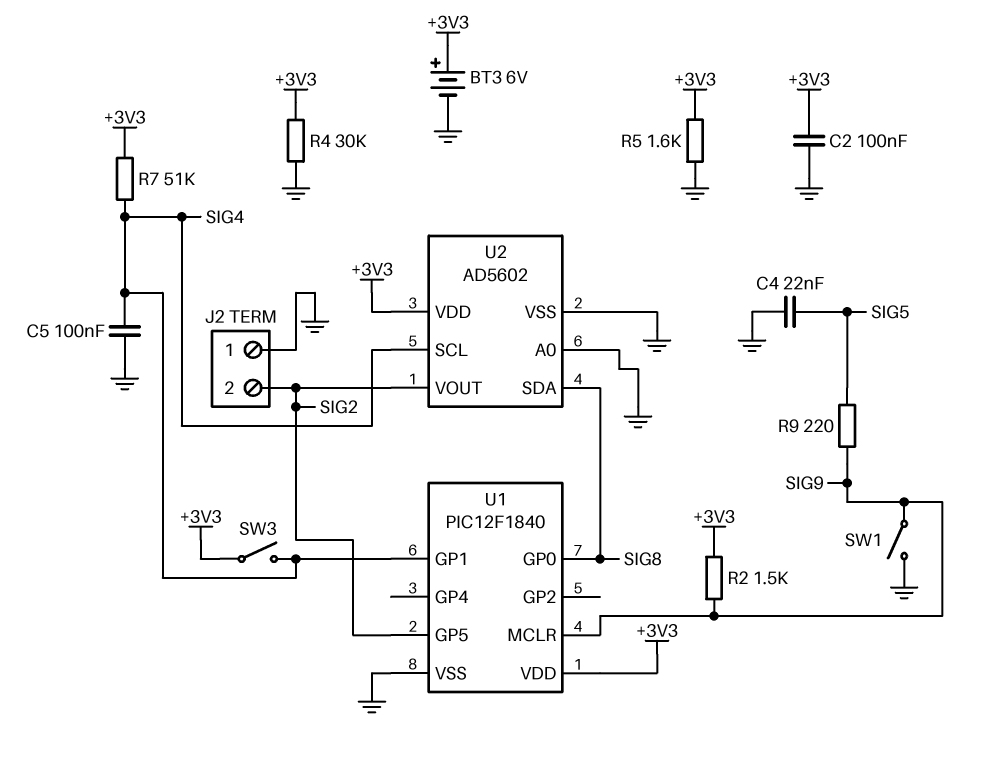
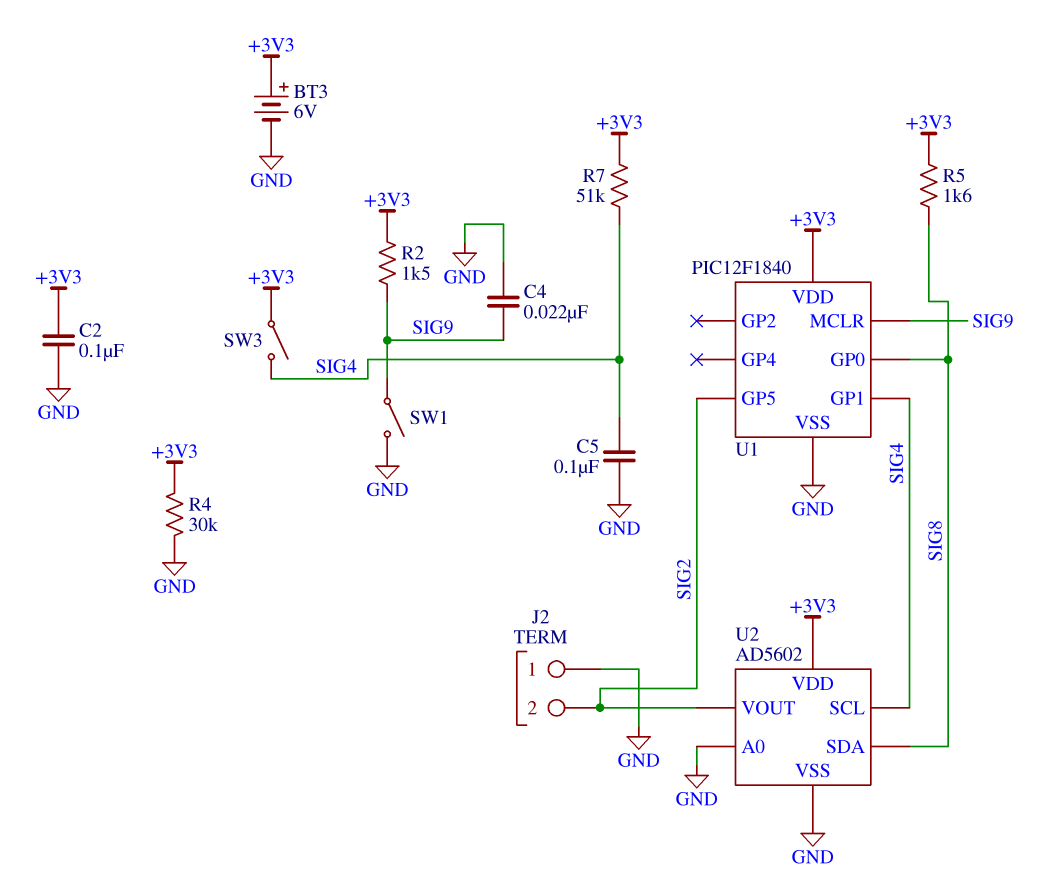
C4: 22nF (GND, SIG5) -> 22nF (GND, SIG9)
R5: 1.6k (+3V3, GND) -> 1.6k (+3V3, SIG8)
R9: 220 (SIG5, SIG9) -> none

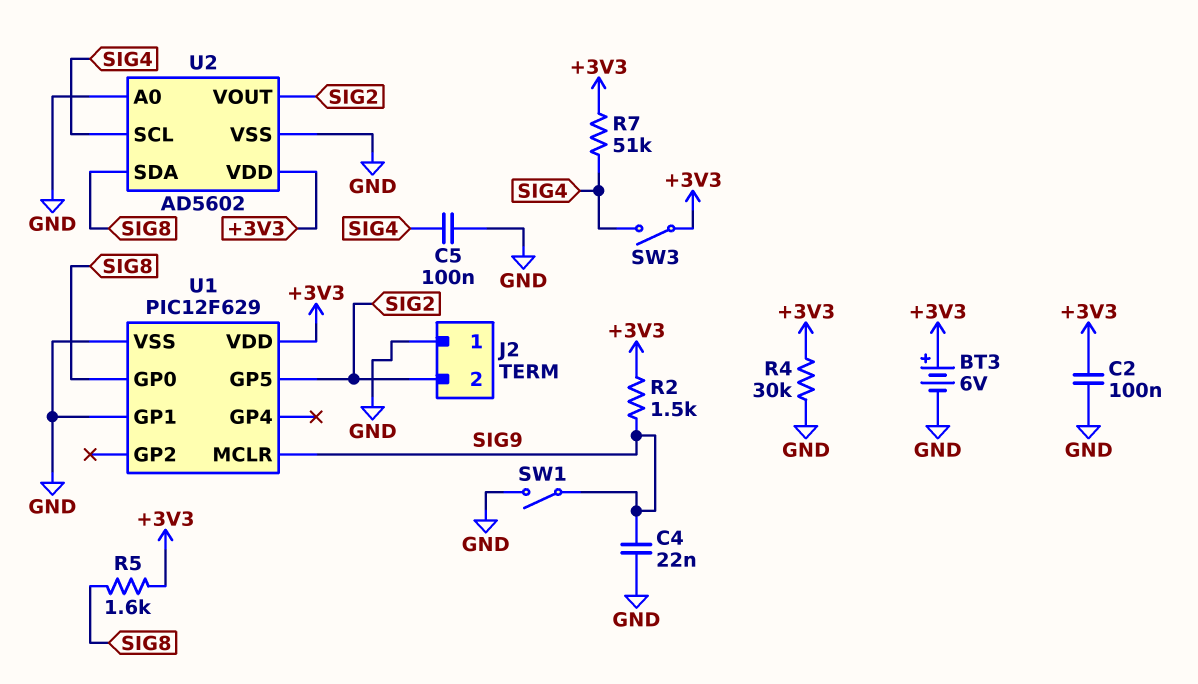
U1: PIC12F1840 -> PIC12F629
U1 pin GP1: SIG4 -> GND

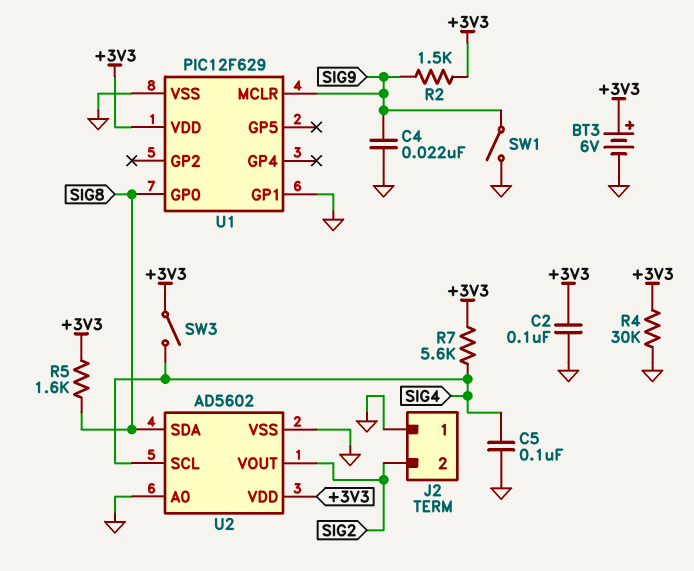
R7: 51k (+3V3, SIG4) -> 5.6k (+3V3, SIG4)
U1 pin GP5: SIG2 -> none

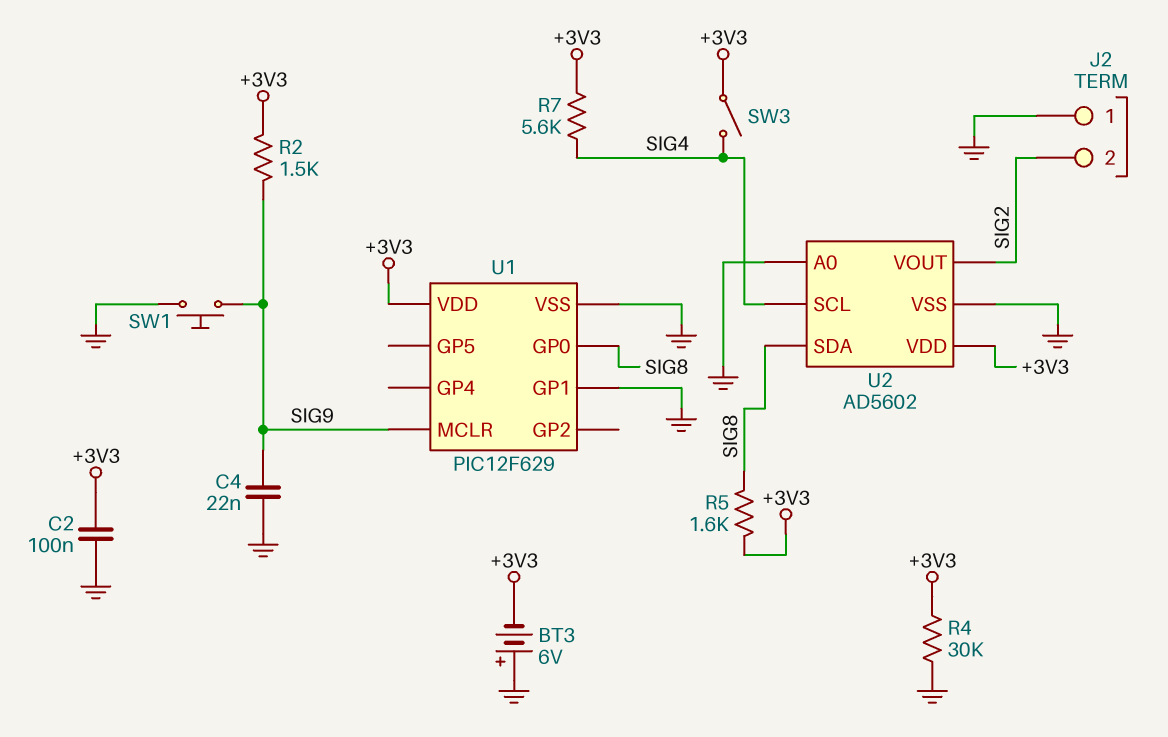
BT3: 6V (plus +3V3, minus GND) -> 6V (plus GND, minus +3V3)
C5: 100nF (GND, SIG4) -> none
SW1: switch (GND, SIG9) -> button (GND, SIG9)

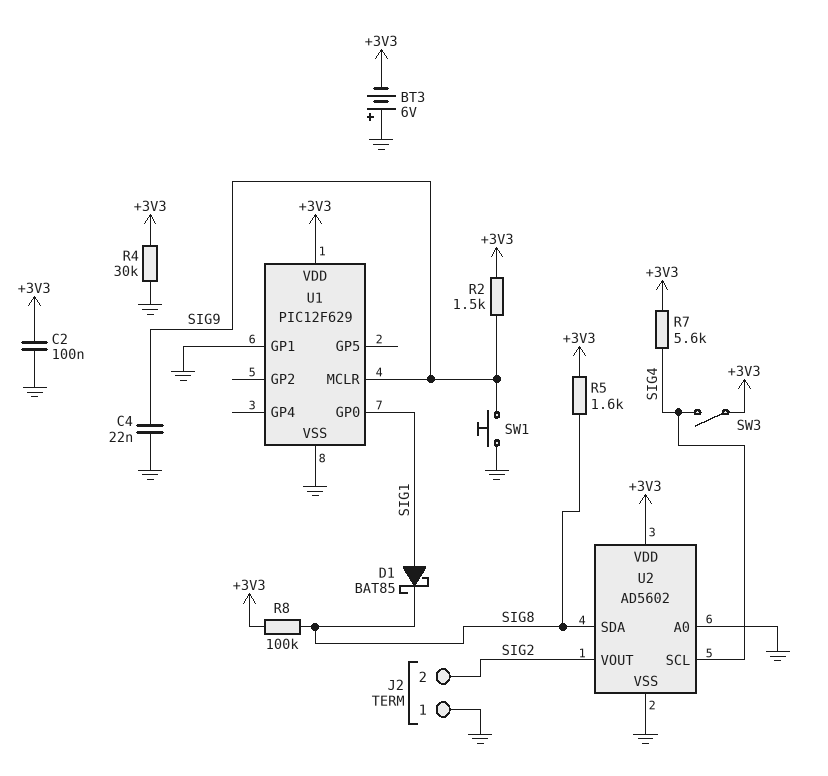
D1: none -> schottky BAT85 (A SIG1, K SIG8)
R8: none -> 100k (+3V3, SIG8)
U1 pin GP0: SIG8 -> SIG1

